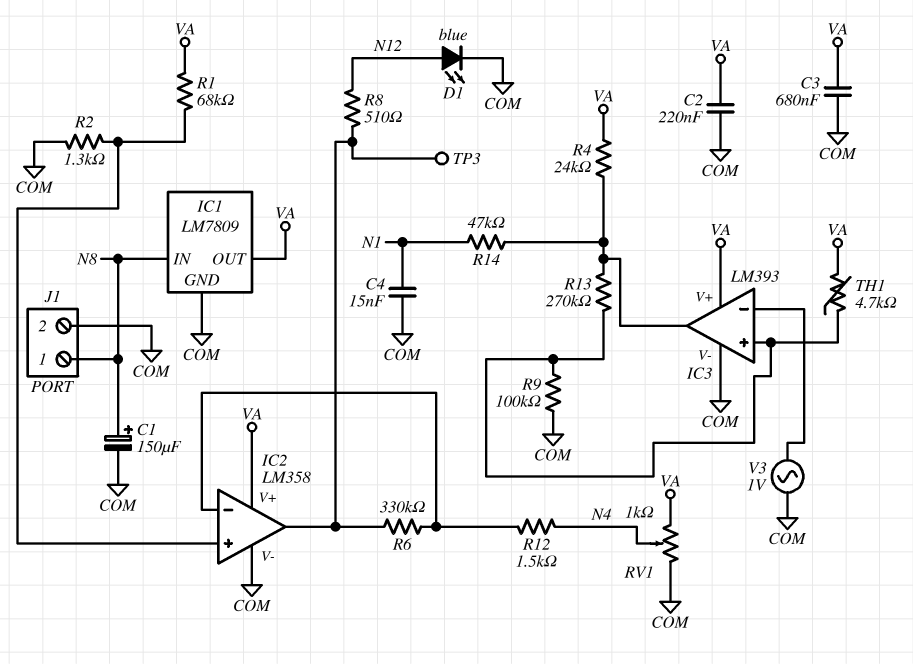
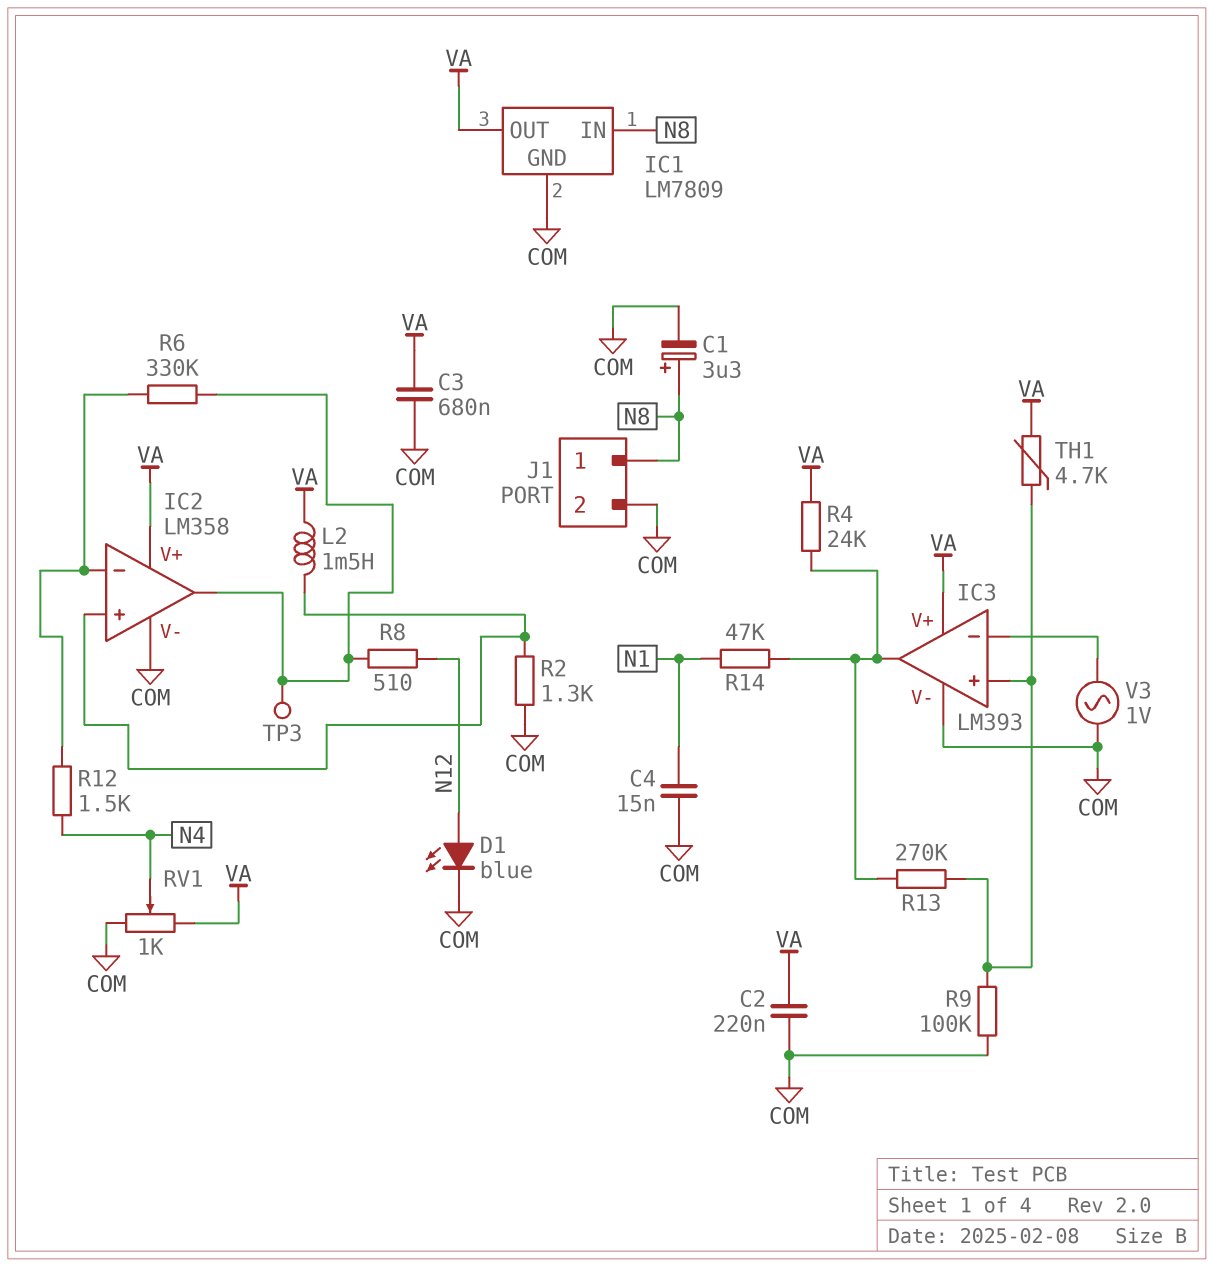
C1: 150uF (plus N8, minus COM) -> 3.3uF (plus N8, minus COM)
L2: none -> 1.5mH (IC2/in+, VA)
R1: 68k (IC2/in+, VA) -> none

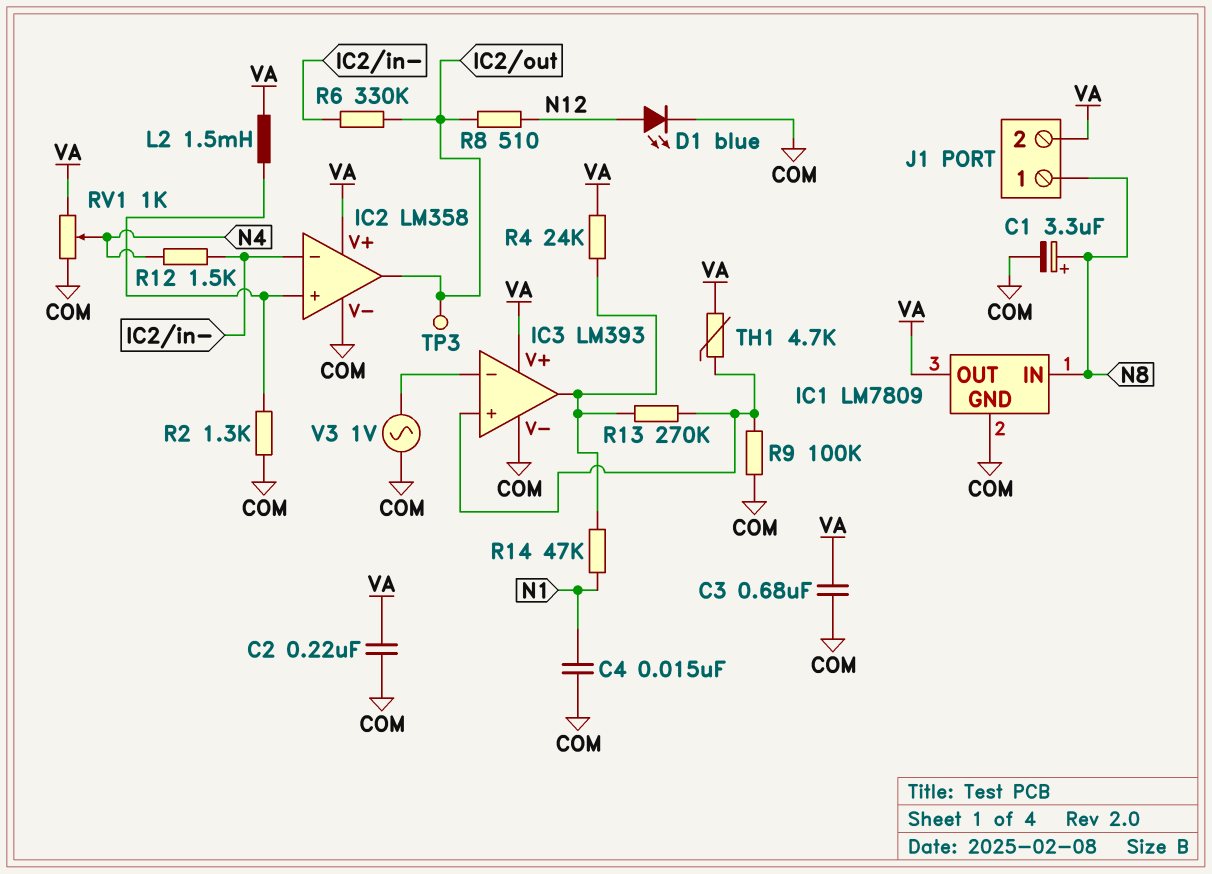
J1 pin 2: COM -> VA

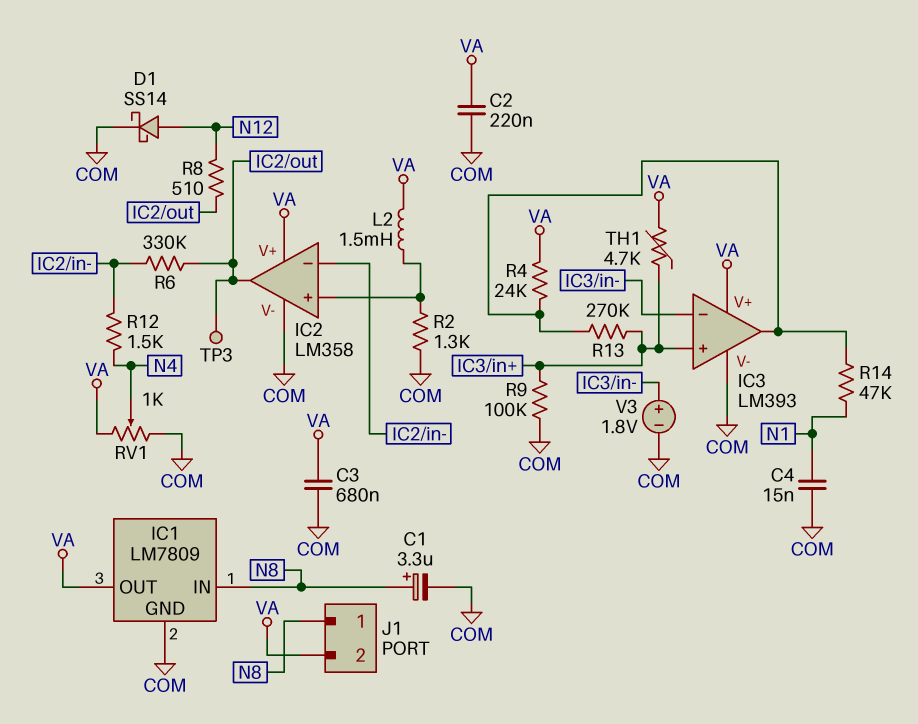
D1: LED blue (A N12, K COM) -> schottky SS14 (A N12, K COM)
V3: AC 1V (COM, IC3/in-) -> 1.8V (plus IC3/in-, minus COM)

